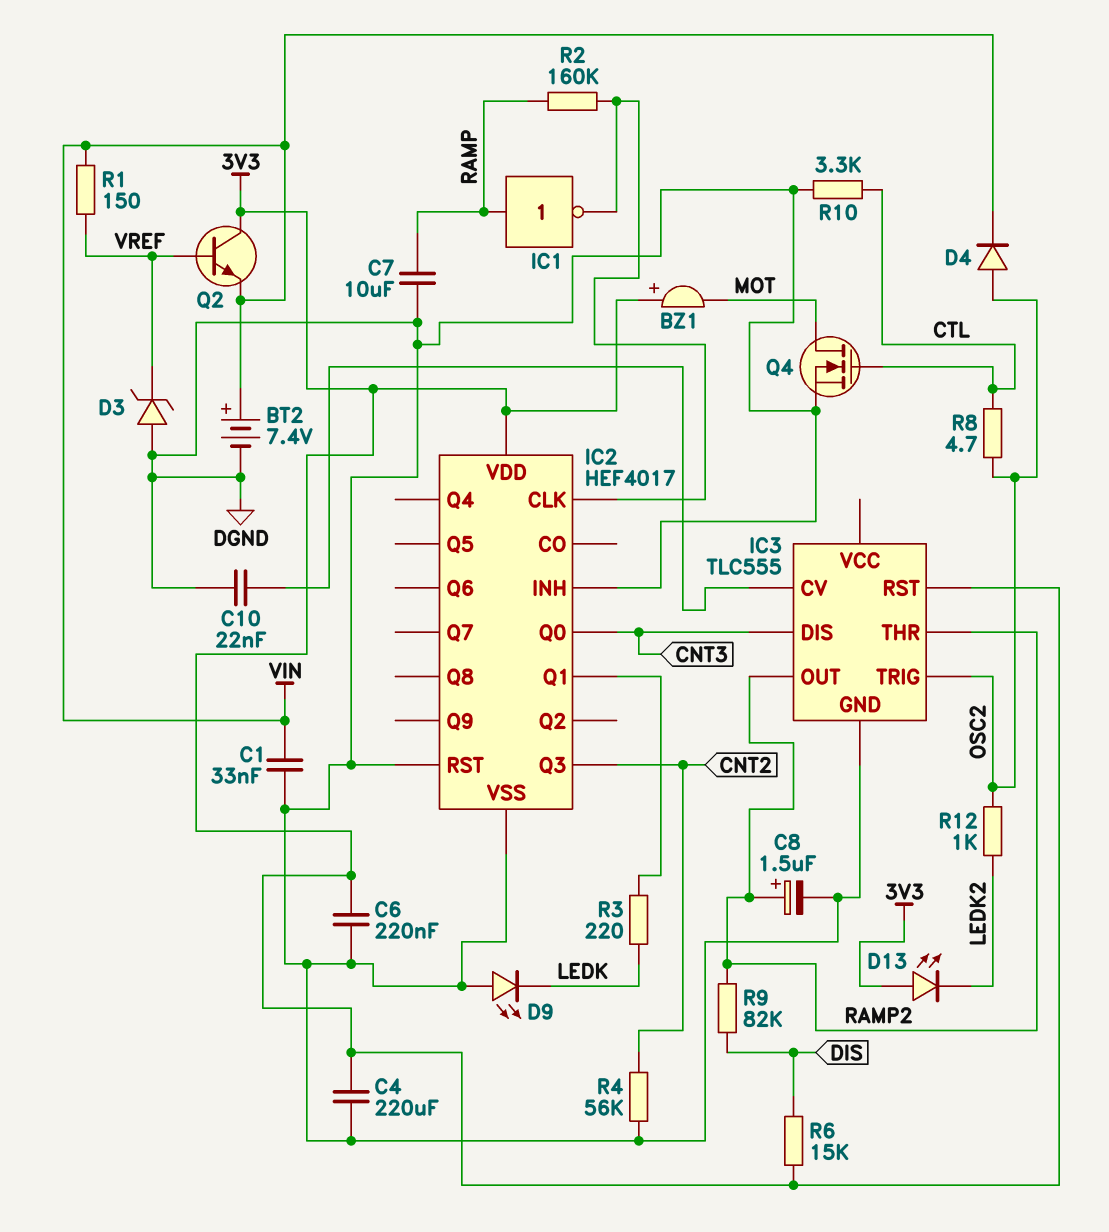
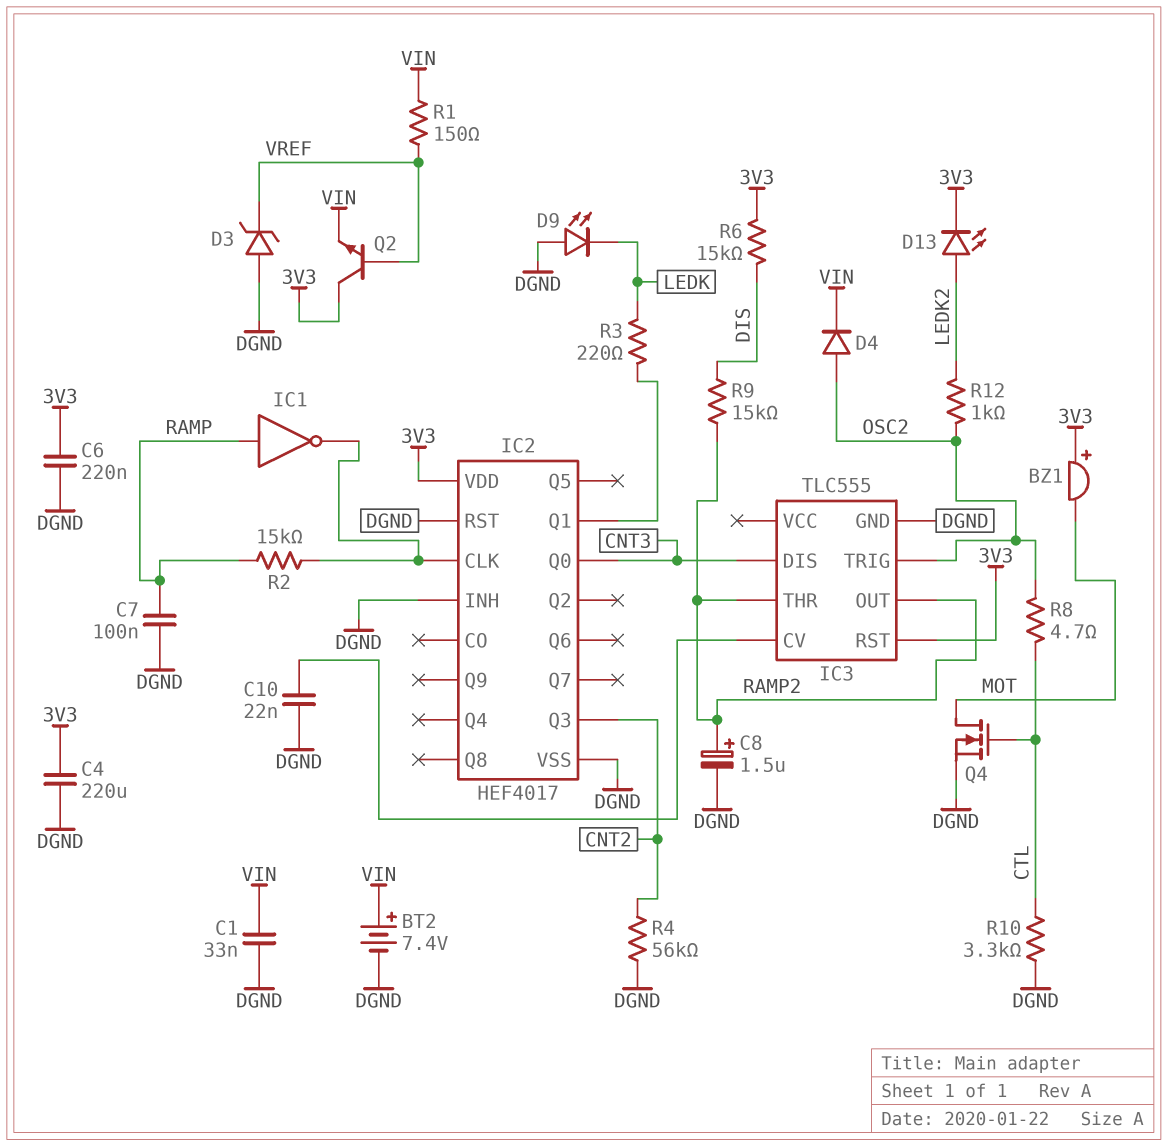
C7: 10uF (DGND, RAMP) -> 100nF (DGND, RAMP)
D13: LED (A 3V3, K LEDK2) -> LED (A LEDK2, K 3V3)
R2: 160k (IC2/CLK, RAMP) -> 15k (IC2/CLK, RAMP)
R9: 82k (DIS, RAMP2) -> 15k (DIS, RAMP2)

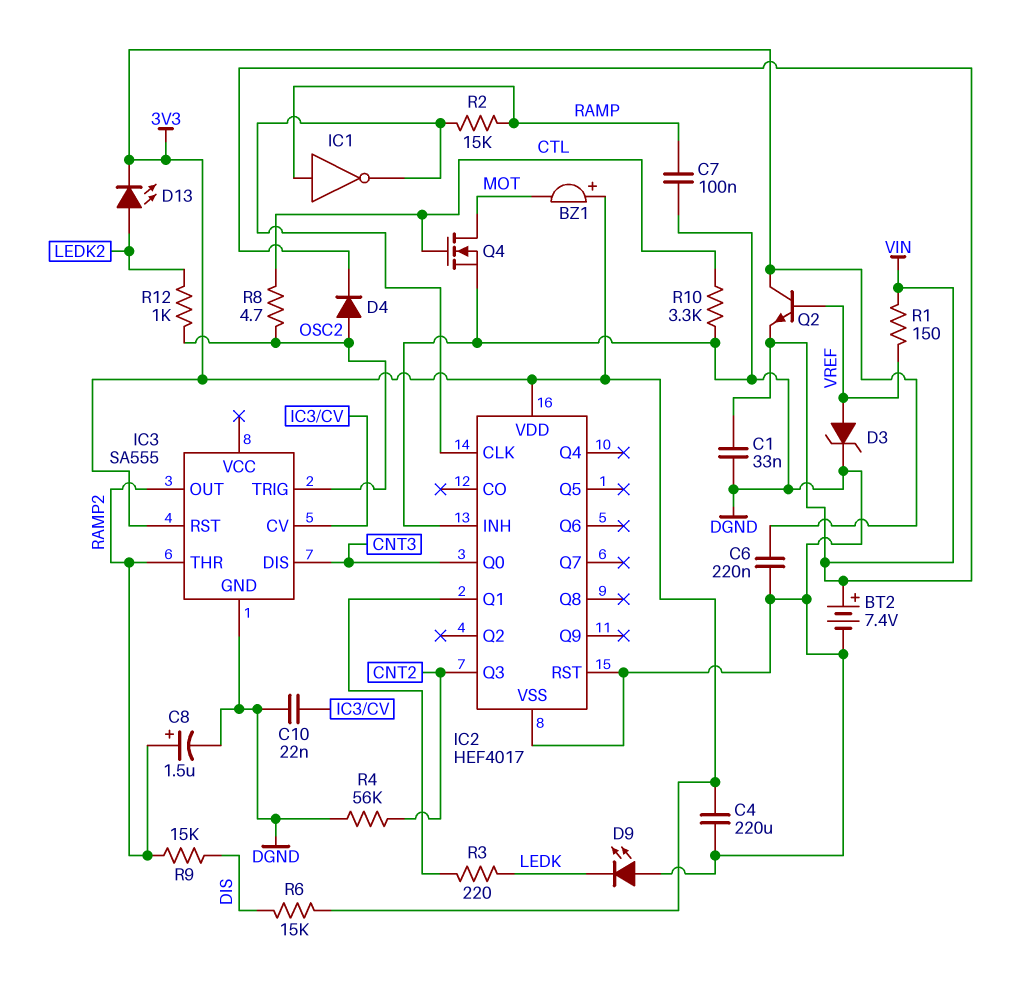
D3: zener (A DGND, K VREF) -> zener (A VREF, K DGND)
IC3: TLC555 -> SA555

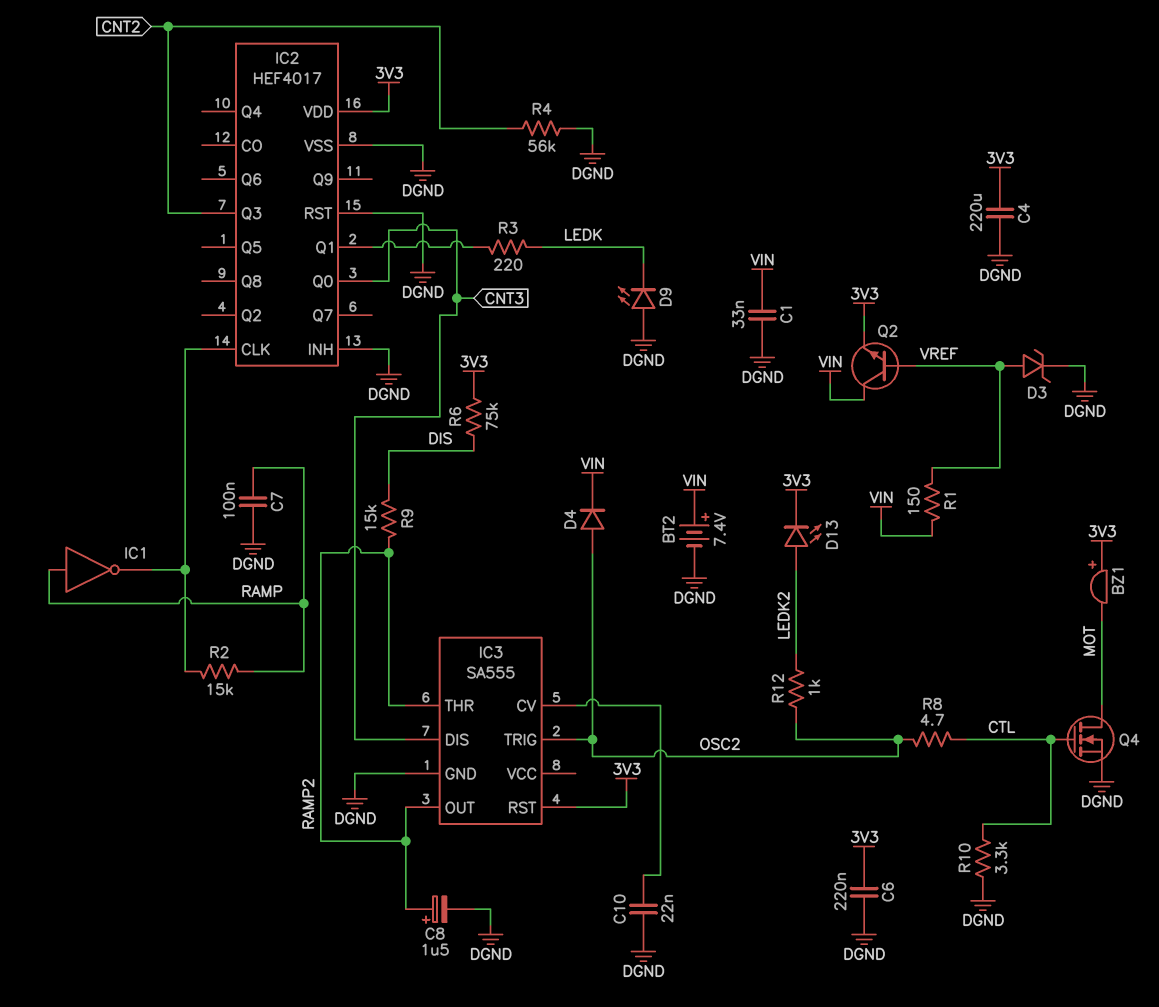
Q2: NPN (B VREF, C 3V3, E VIN) -> NPN (B VREF, C VIN, E 3V3)
R6: 15k (3V3, DIS) -> 75k (3V3, DIS)

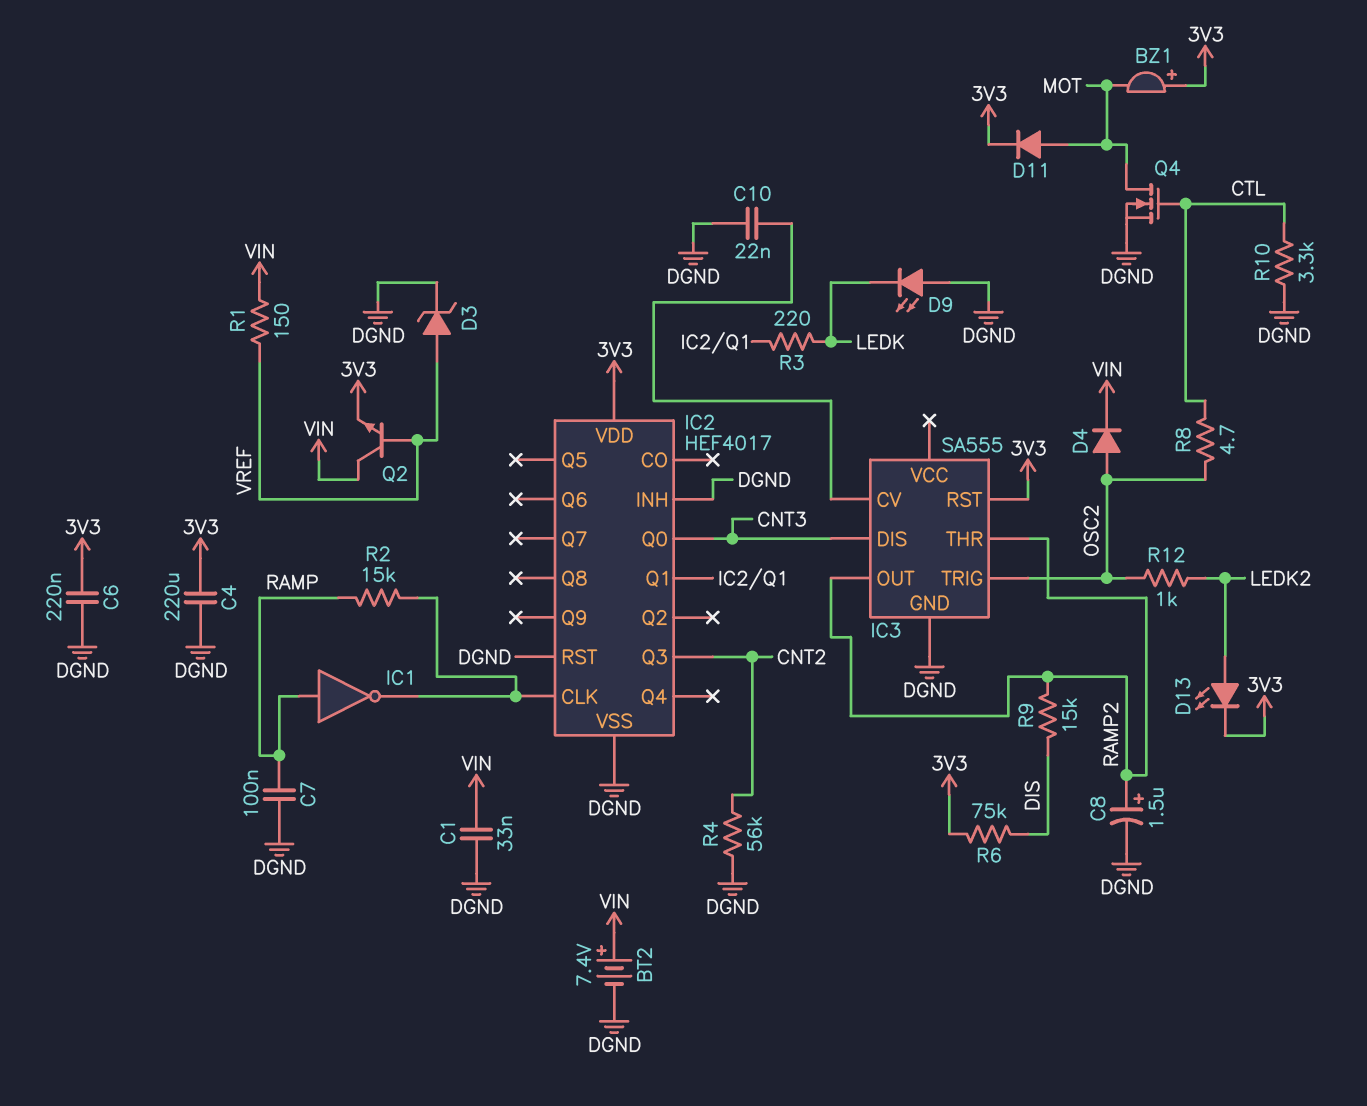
D11: none -> diode (A MOT, K 3V3)

